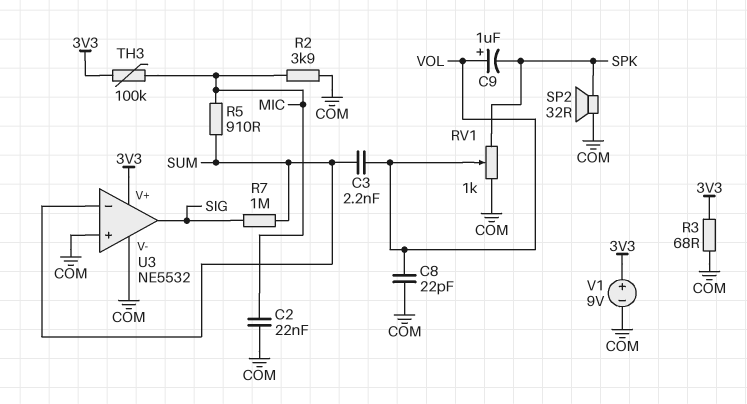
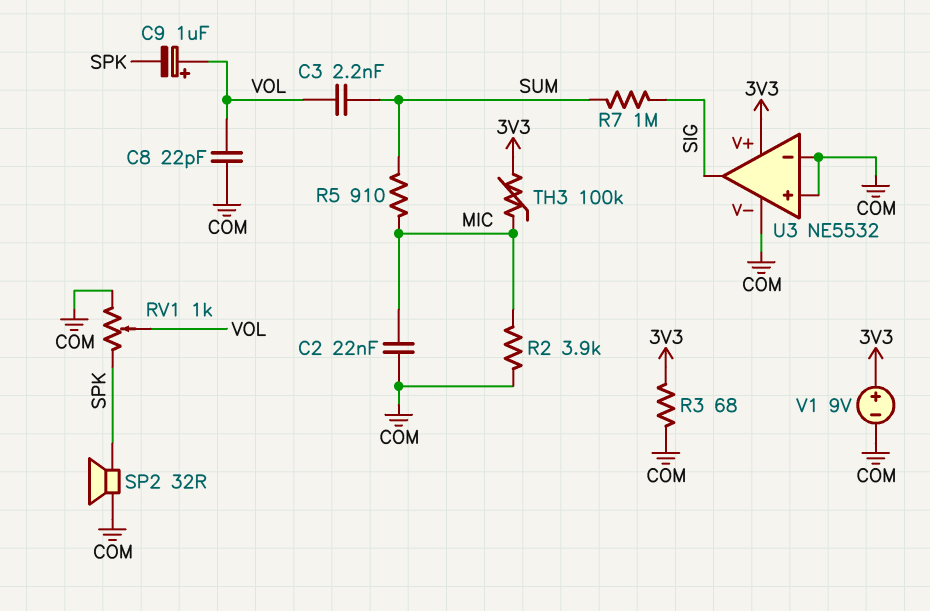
U3 pin in-: SUM -> COM

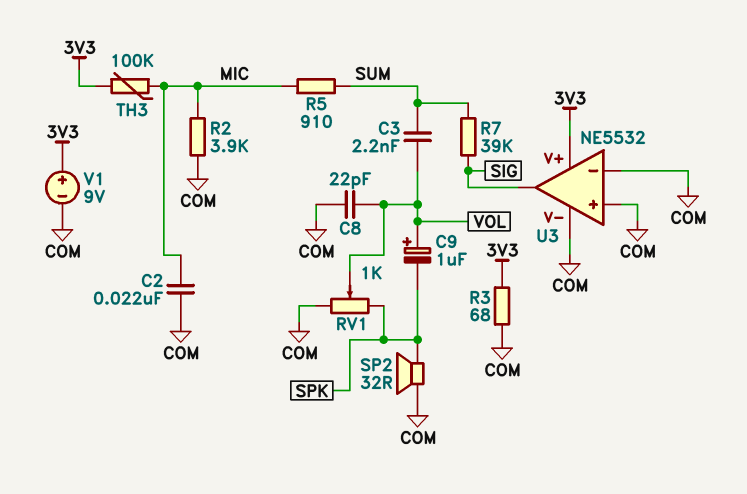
R7: 1M (SIG, SUM) -> 39k (SIG, SUM)

